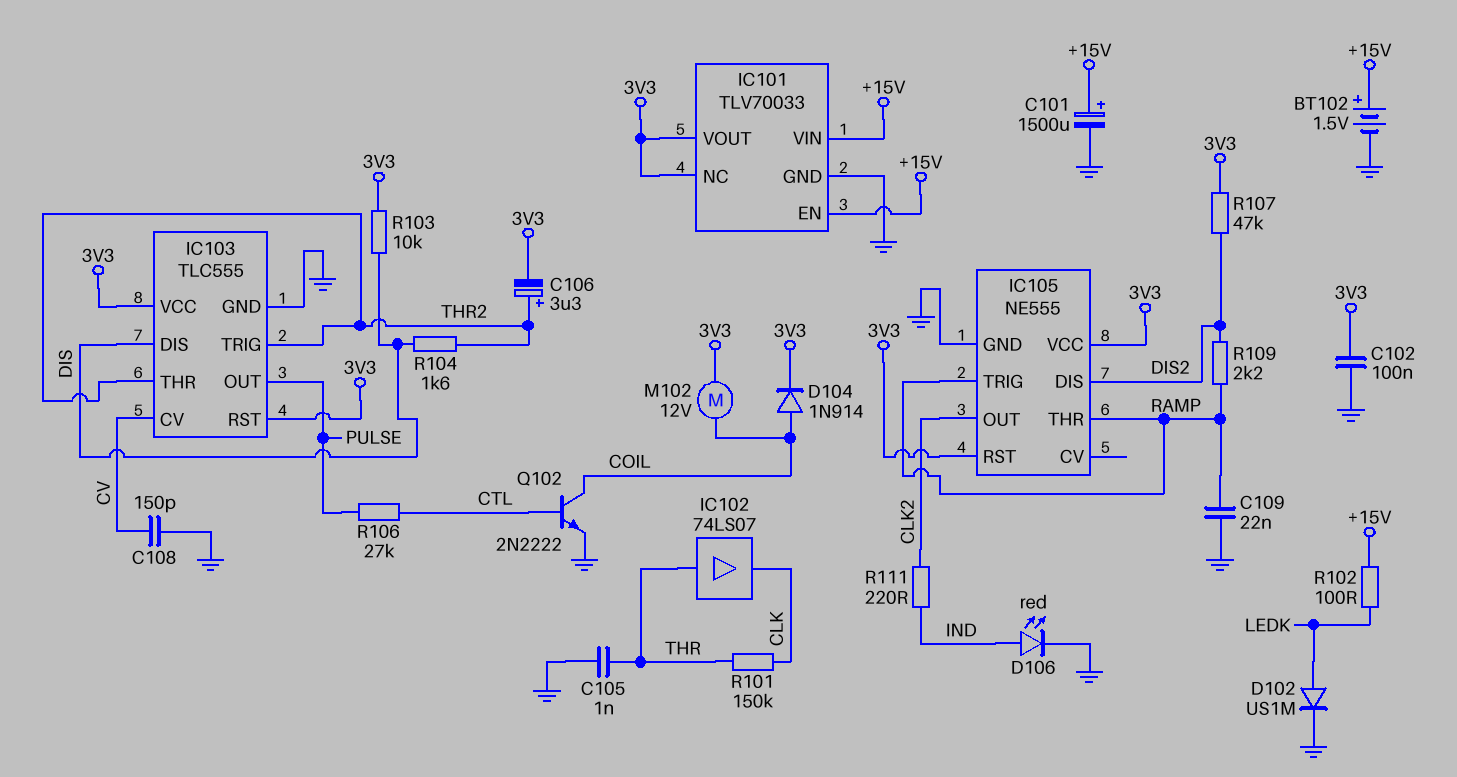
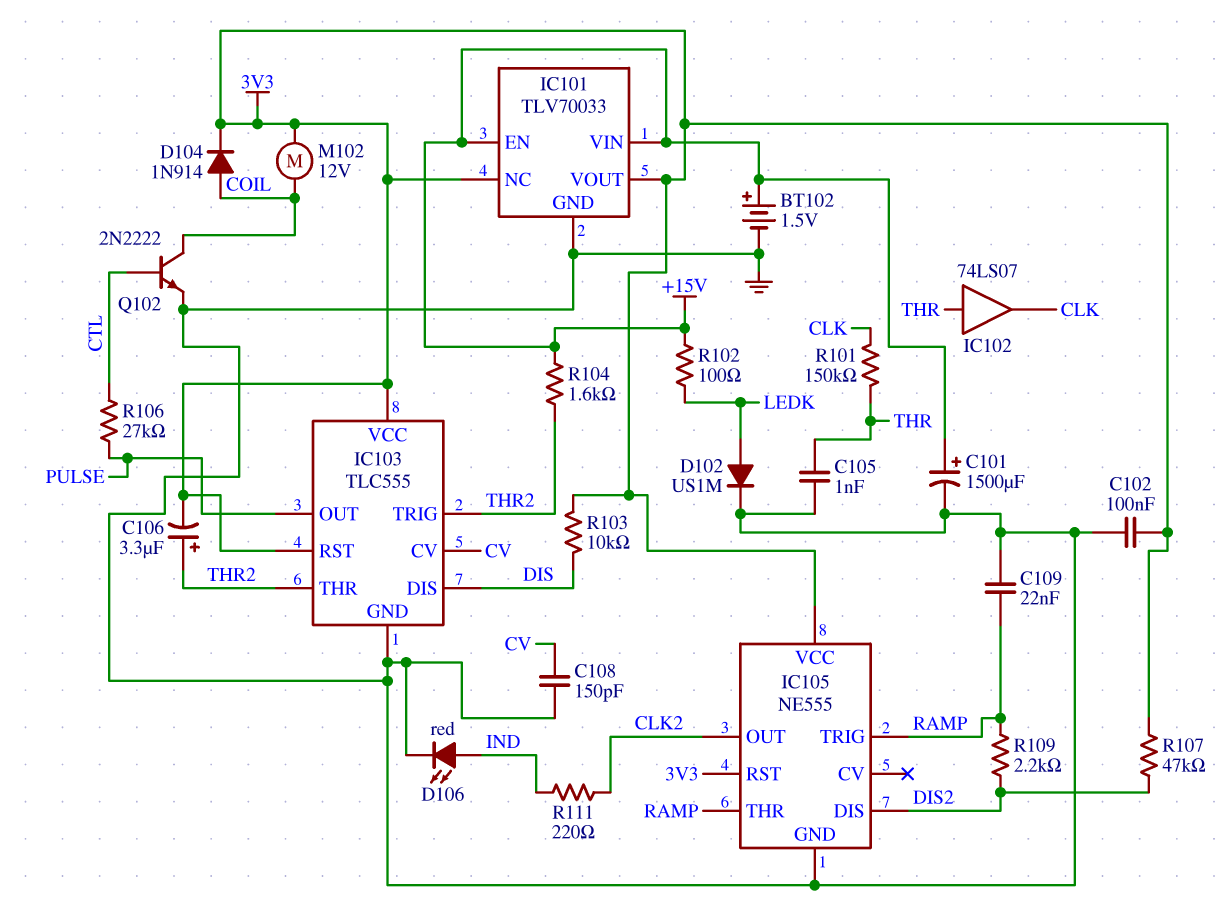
R104: 1.6k (DIS, THR2) -> 1.6k (+15V, THR2)

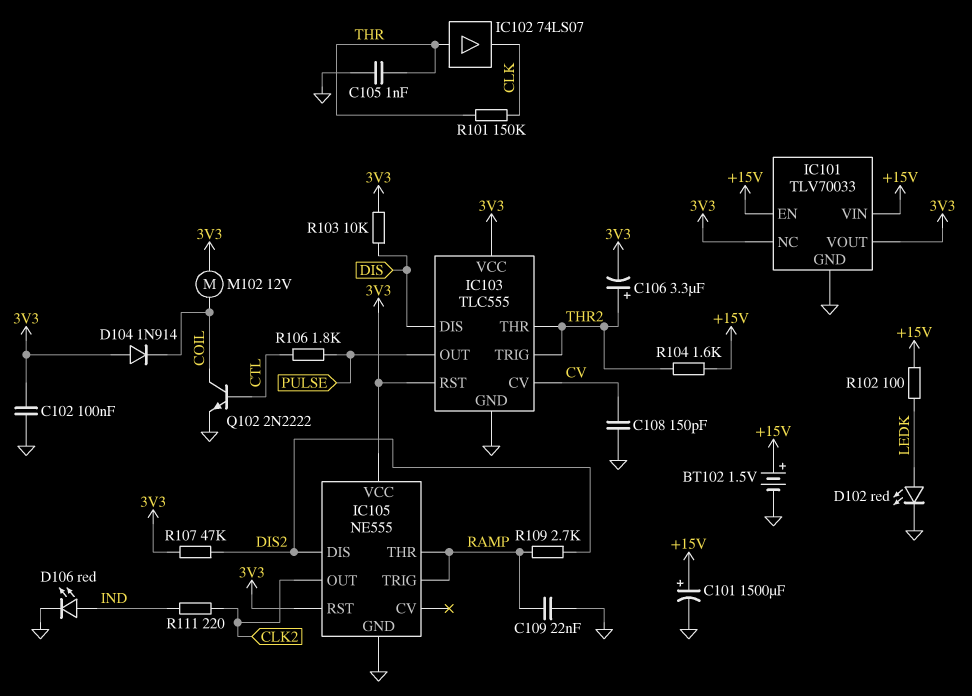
D102: diode US1M (A LEDK, K GND) -> LED red (A LEDK, K GND)
D104: diode 1N914 (A COIL, K 3V3) -> diode 1N914 (A 3V3, K COIL)
R106: 27k (CTL, PULSE) -> 1.8k (CTL, PULSE)
R109: 2.2k (DIS2, RAMP) -> 2.7k (DIS2, RAMP)

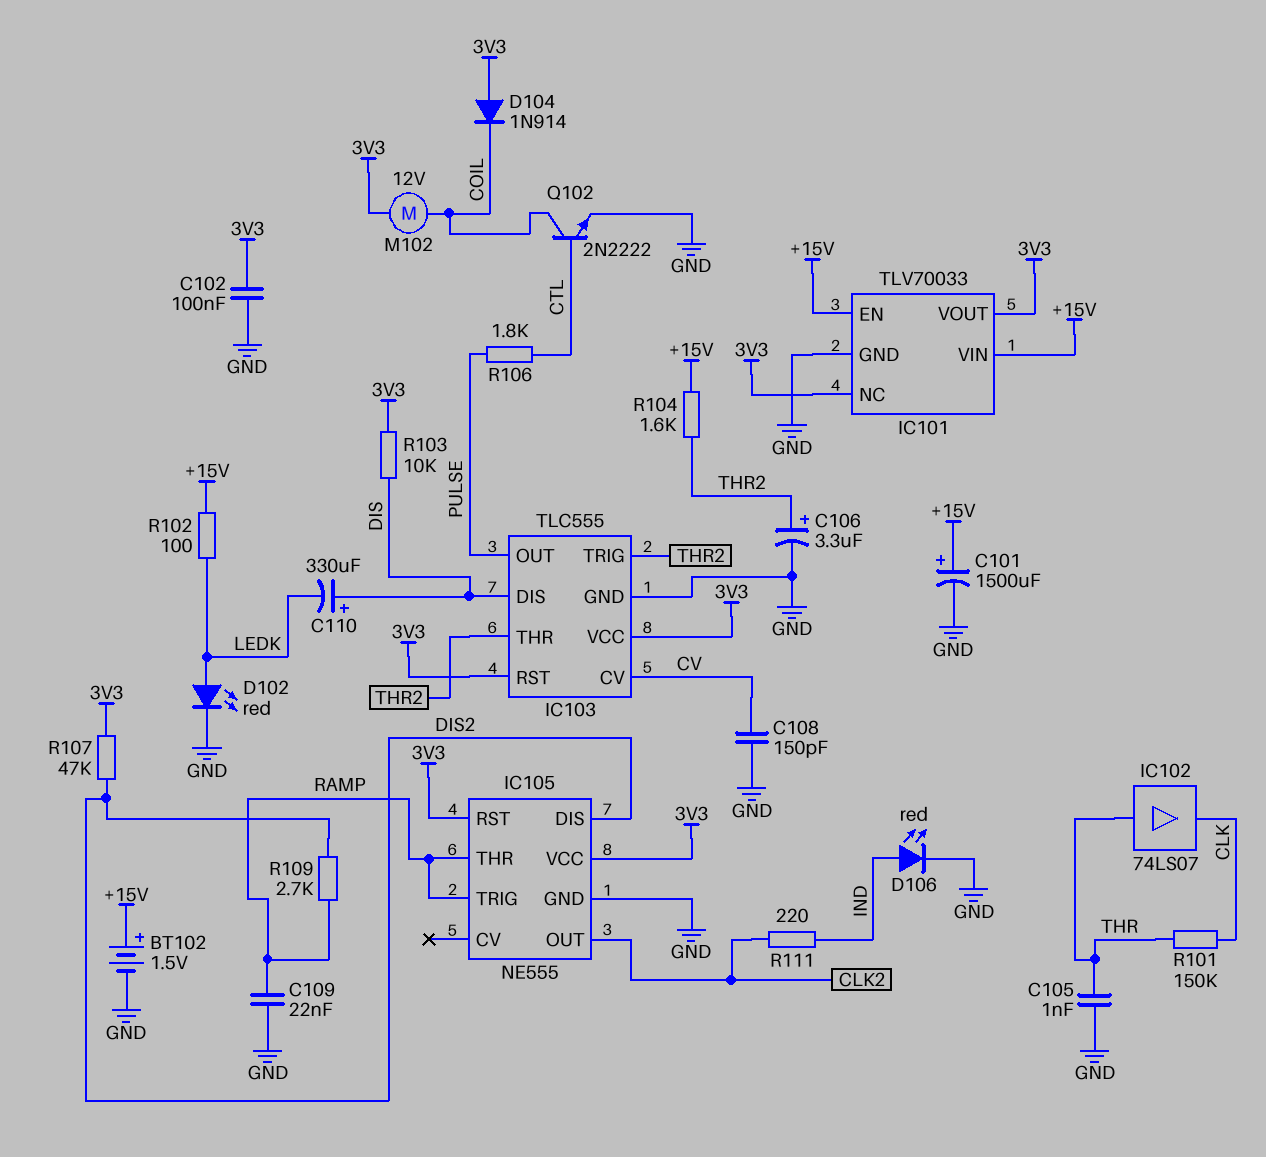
C106: 3.3uF (plus THR2, minus 3V3) -> 3.3uF (plus THR2, minus GND)
C110: none -> 330uF (plus DIS, minus LEDK)

